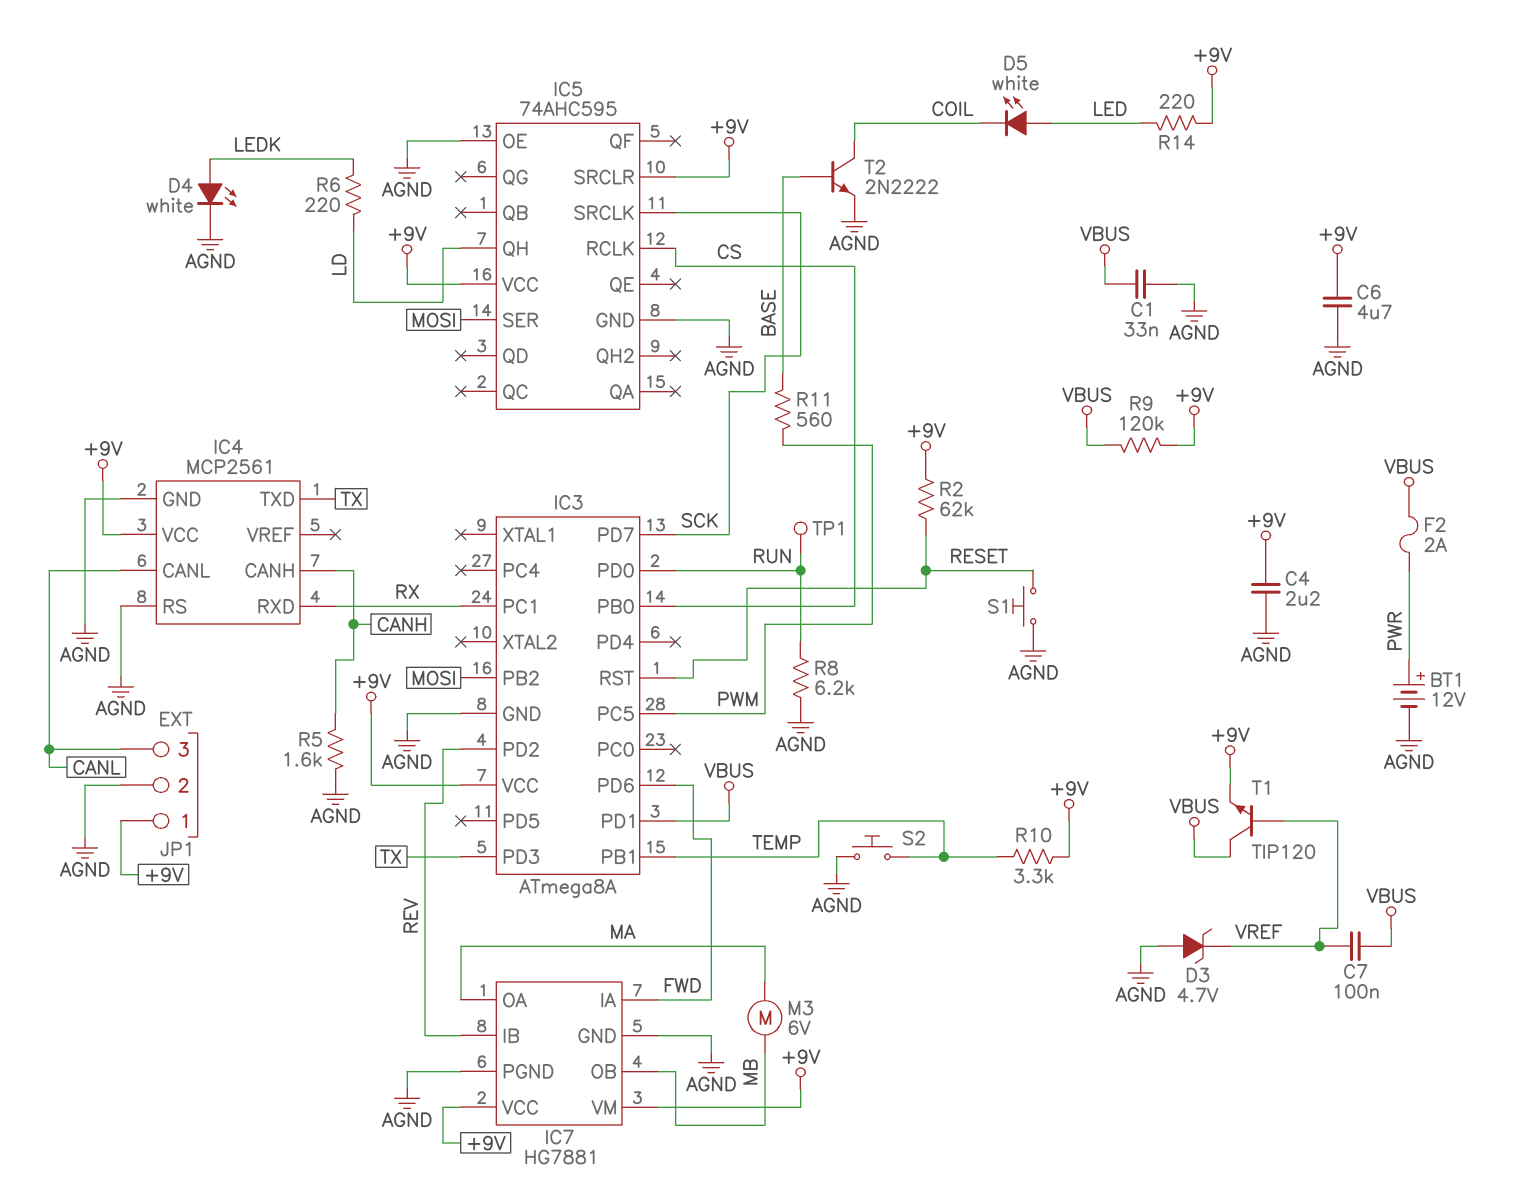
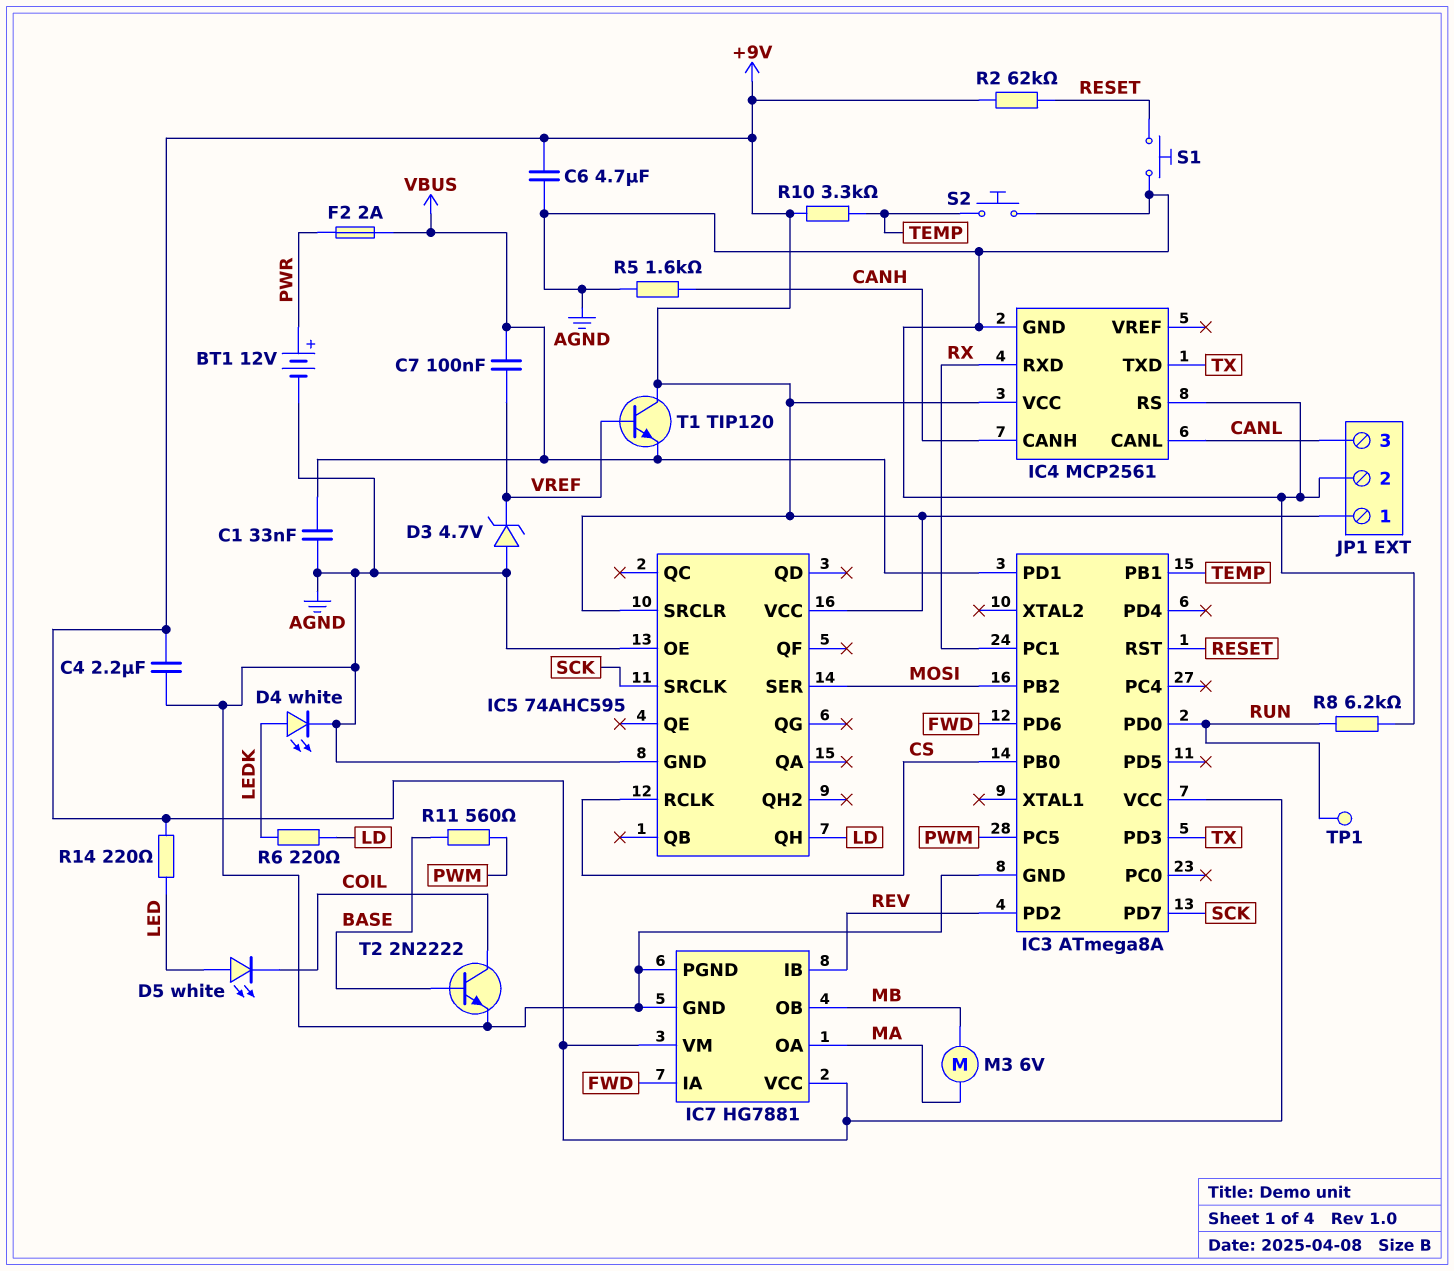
R9: 120k (+9V, VBUS) -> none
T1: NPN TIP120 (B VREF, C VBUS, E +9V) -> NPN TIP120 (B VREF, C +9V, E VBUS)

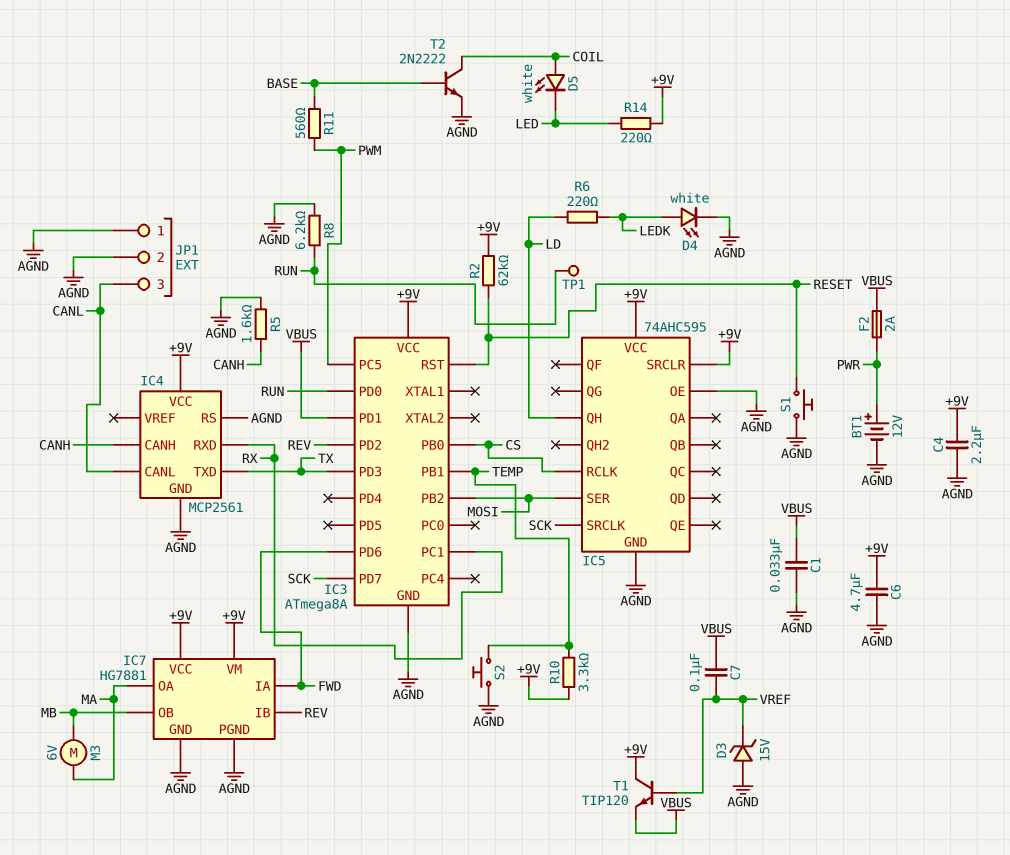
D3: zener 4.7V (A AGND, K VREF) -> zener 15V (A AGND, K VREF)
D5: LED white (A LED, K COIL) -> LED white (A COIL, K LED)
JP1 pin 1: +9V -> AGND

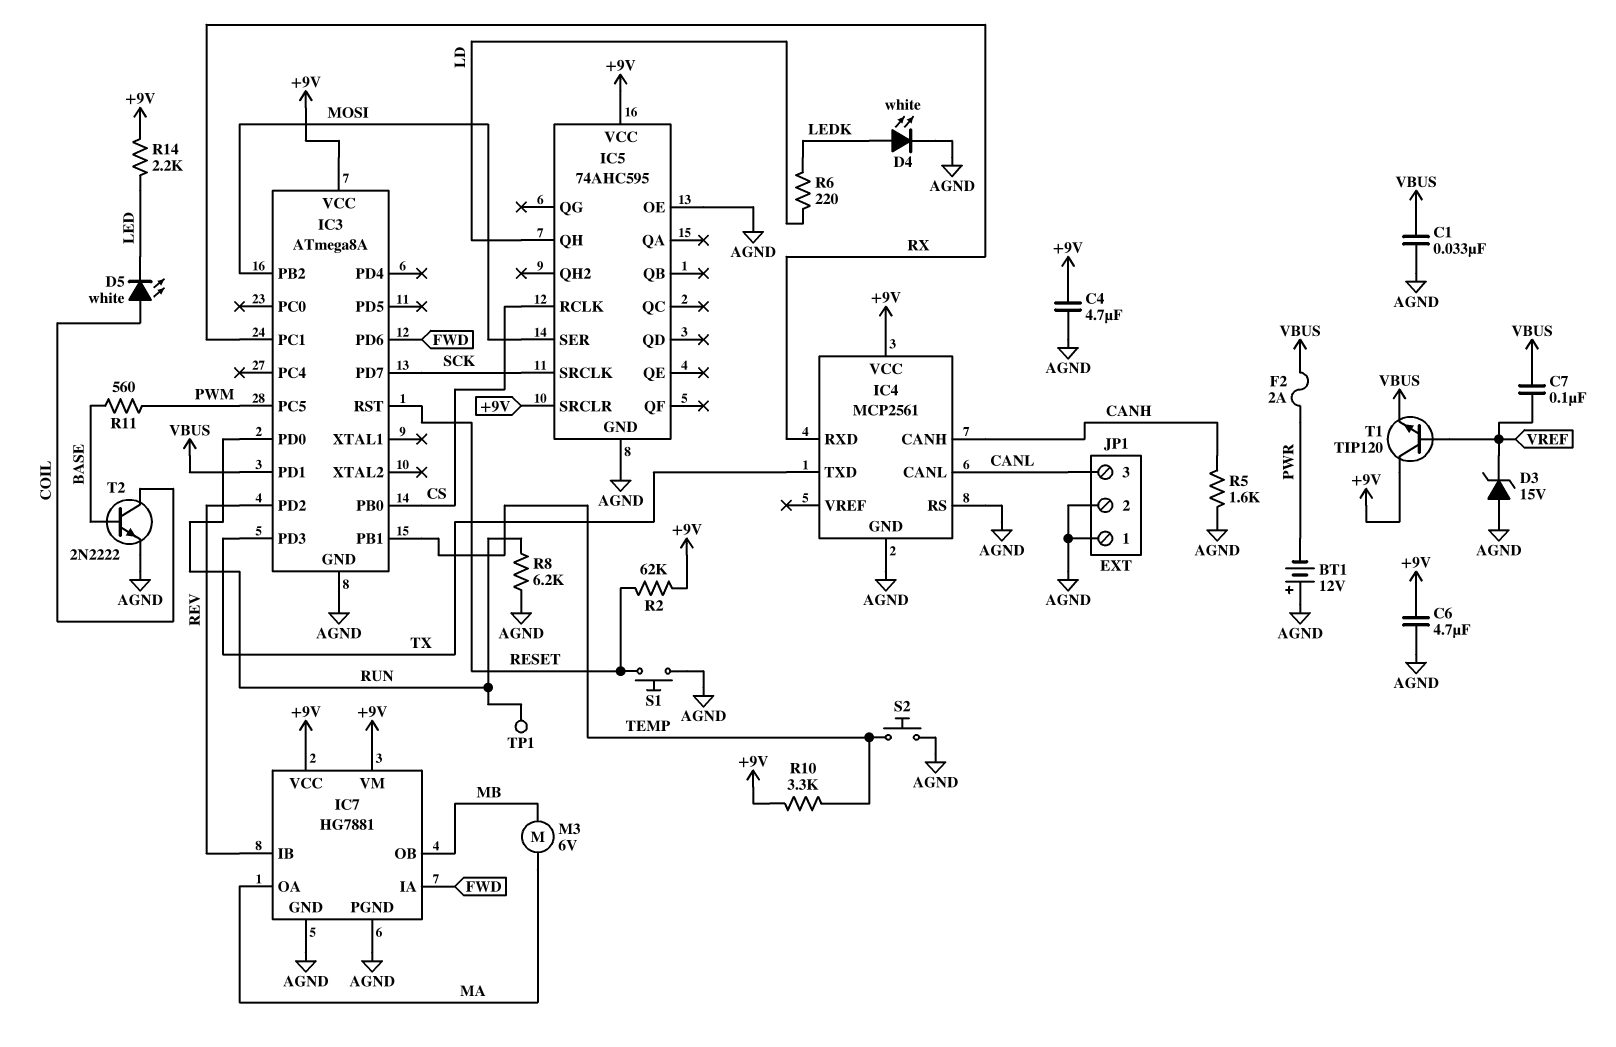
BT1: 12V (plus PWR, minus AGND) -> 12V (plus AGND, minus PWR)
C4: 2.2uF (+9V, AGND) -> 4.7uF (+9V, AGND)
R14: 220 (+9V, LED) -> 2.2k (+9V, LED)

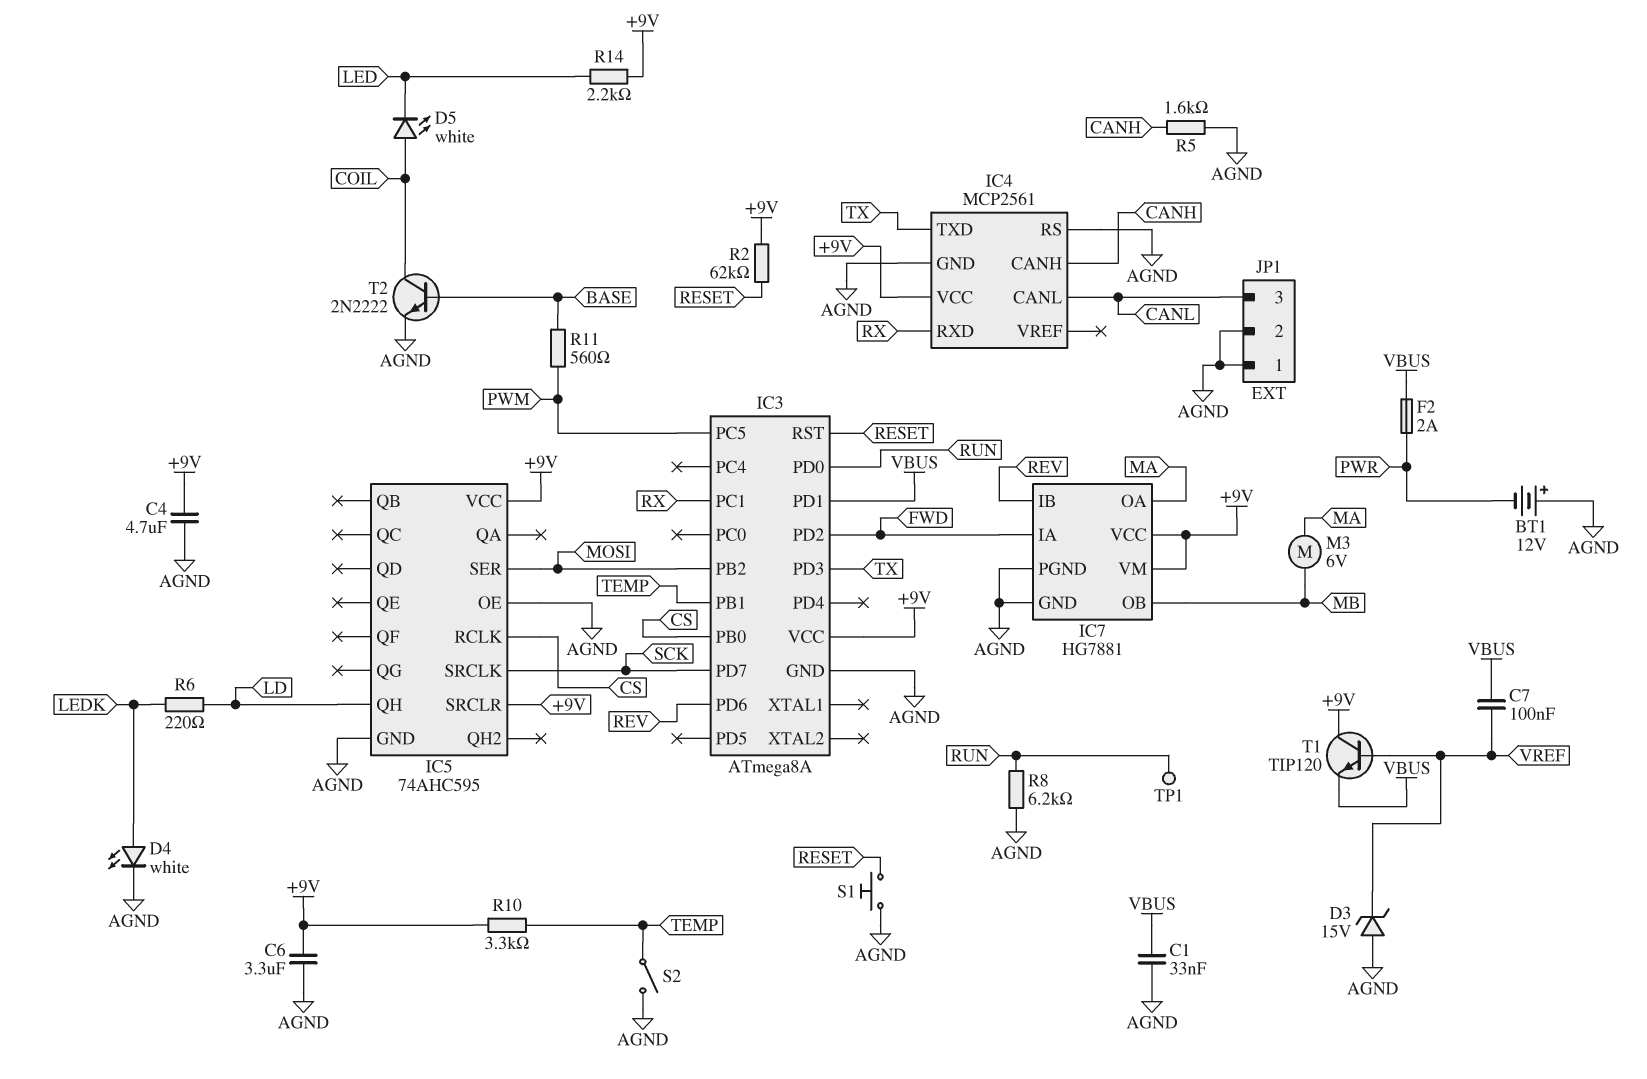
C6: 4.7uF (+9V, AGND) -> 3.3uF (+9V, AGND)
IC3 pin PD2: REV -> FWD
IC3 pin PD6: FWD -> REV
S2: button (AGND, TEMP) -> switch (AGND, TEMP)

